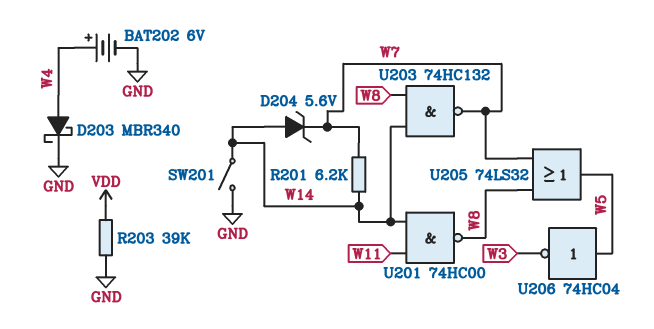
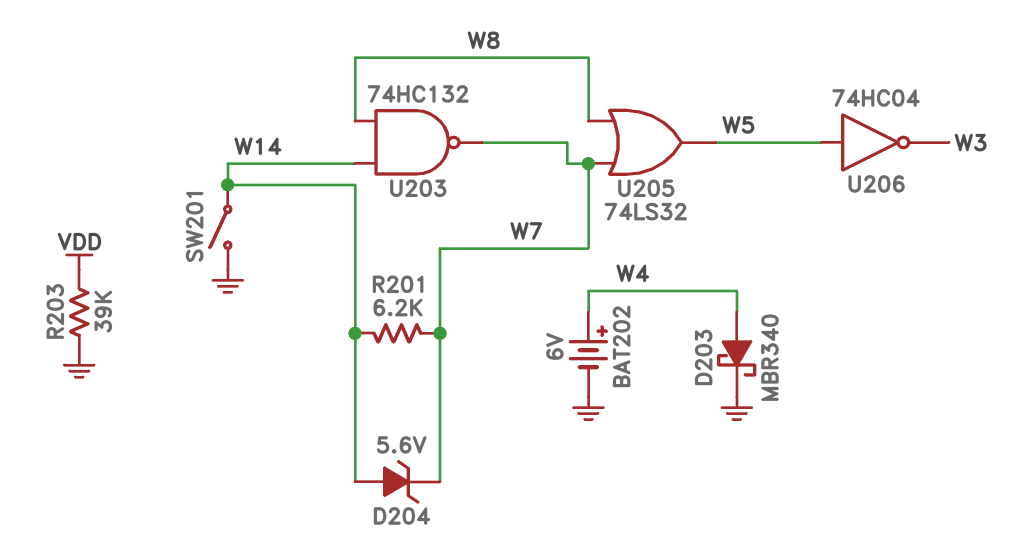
U201: NAND 74HC00 (in W11, in W14, out W8) -> none

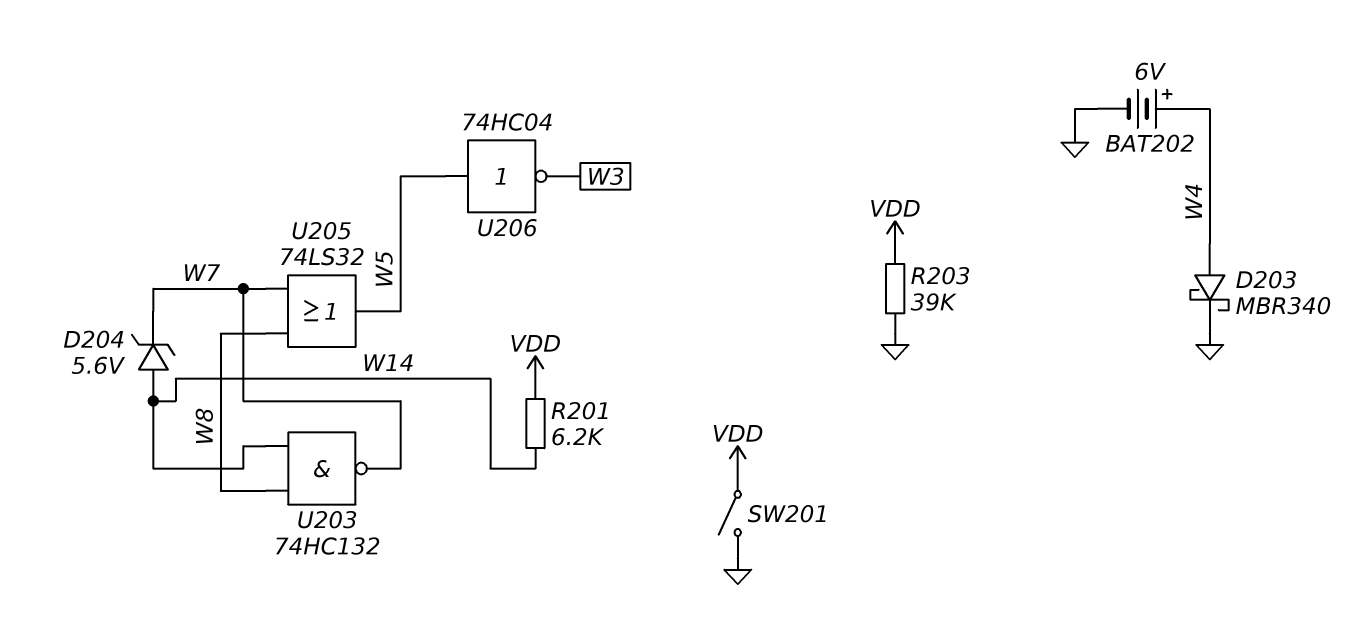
R201: 6.2k (W7, W14) -> 6.2k (VDD, W14)
SW201: switch (GND, W14) -> switch (GND, VDD)

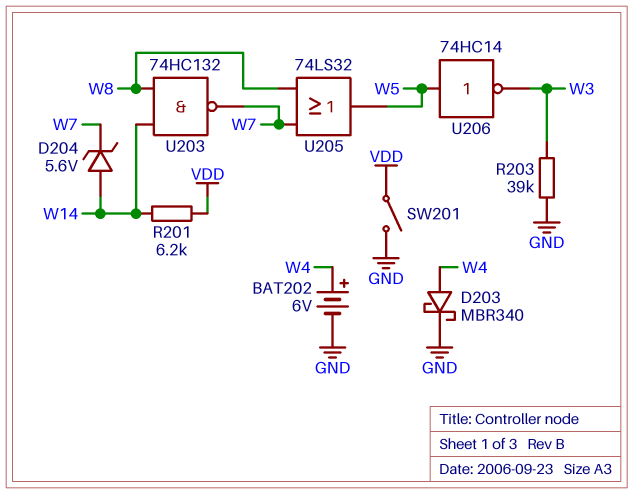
R203: 39k (GND, VDD) -> 39k (GND, W3)
U206: NOT 74HC04 (in W5, out W3) -> NOT 74HC14 (in W5, out W3)

